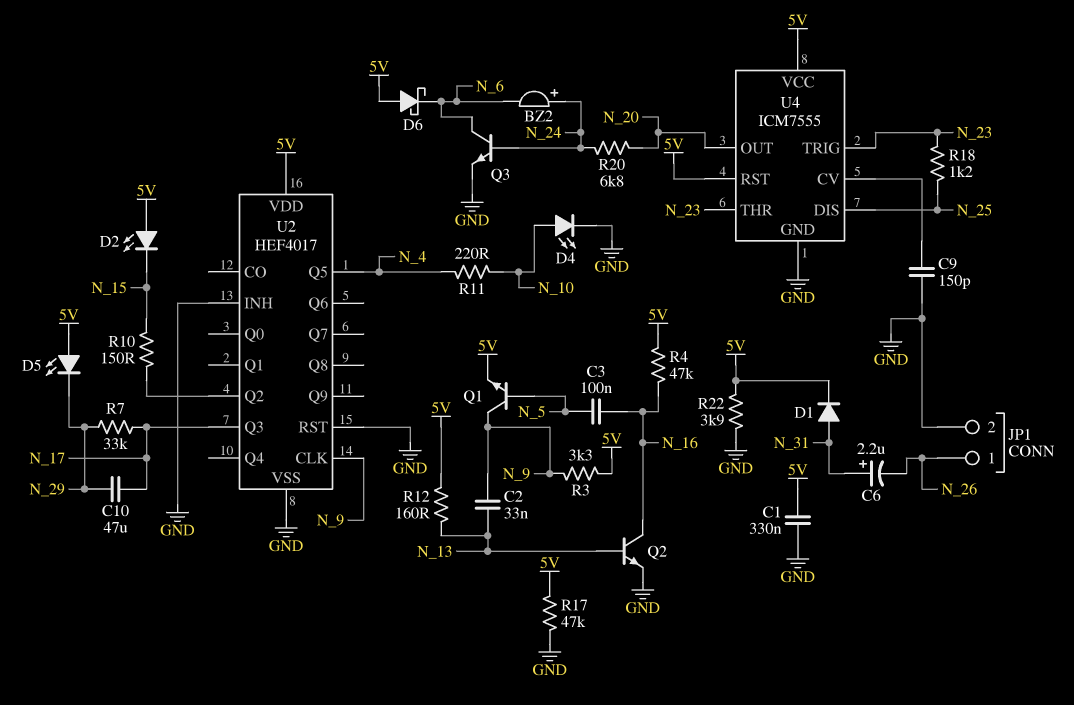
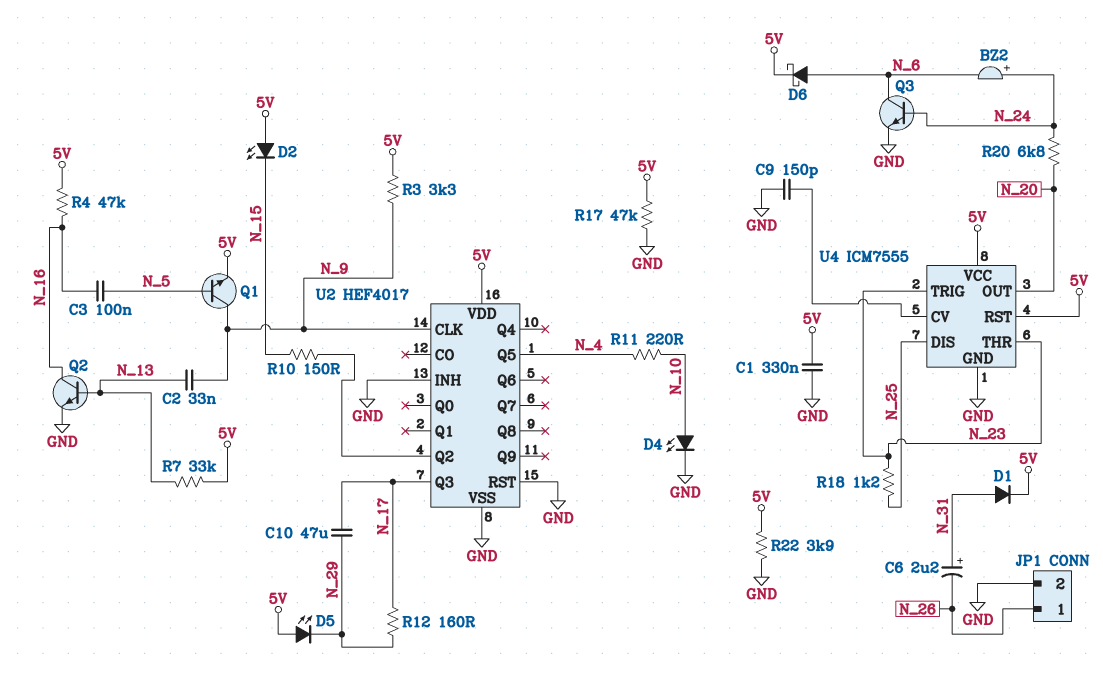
D6: schottky (A 5V, K N_6) -> schottky (A N_6, K 5V)
R7: 33k (N_17, N_29) -> 33k (5V, N_13)
R12: 160 (5V, N_13) -> 160 (N_17, N_29)

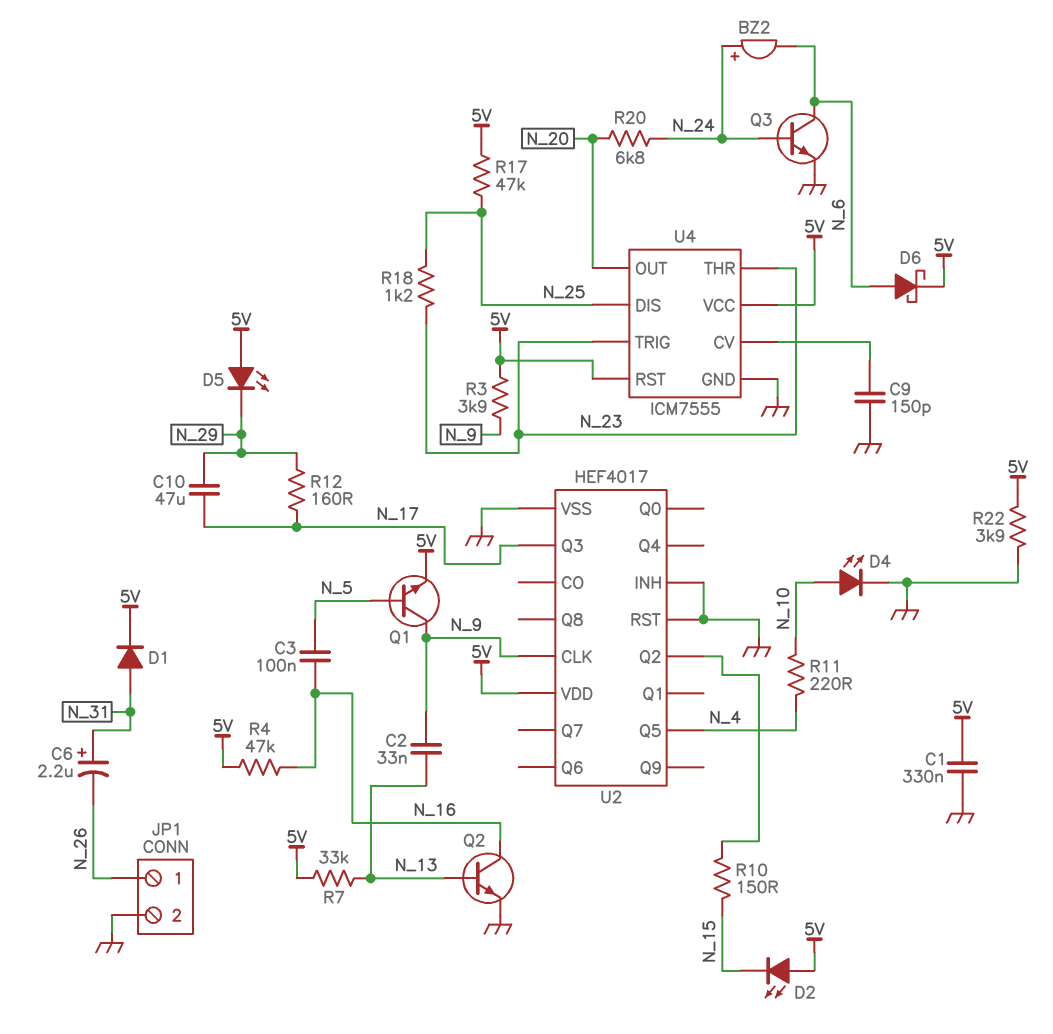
R3: 3.3k (5V, N_9) -> 3.9k (5V, N_9)
R17: 47k (5V, GND) -> 47k (5V, N_25)

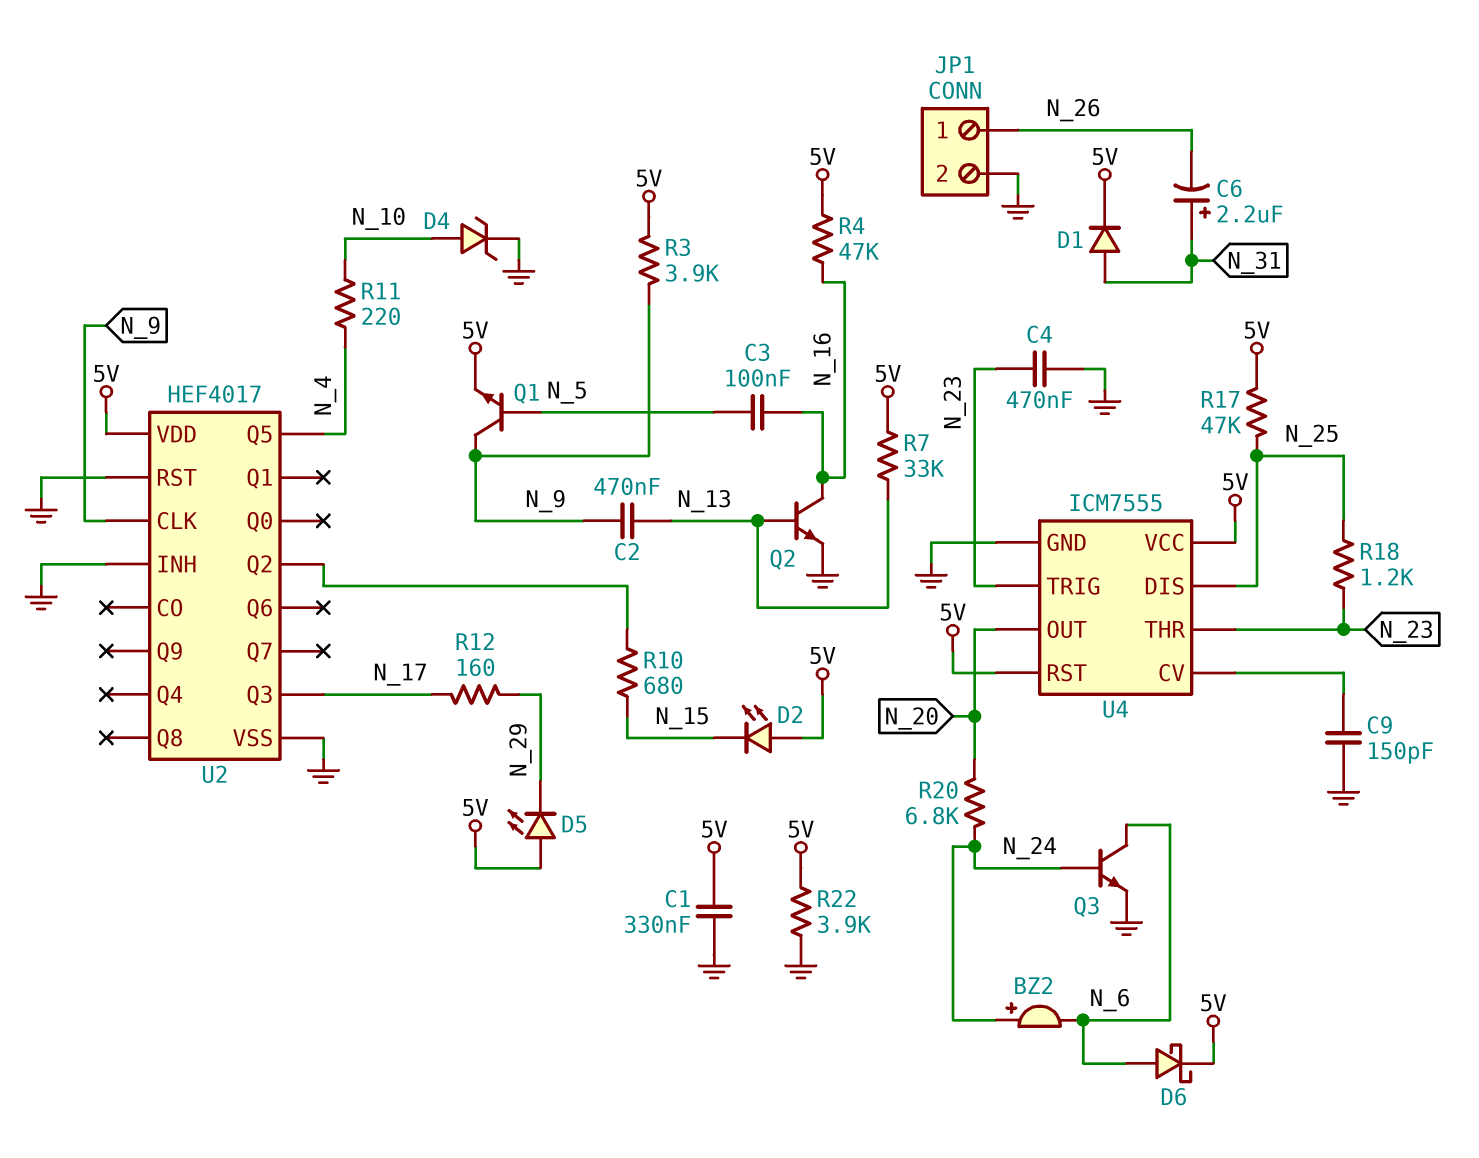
C2: 33nF (N_9, N_13) -> 470nF (N_9, N_13)
C4: none -> 470nF (GND, N_23)
C10: 47uF (N_17, N_29) -> none
D4: LED (A N_10, K GND) -> zener (A N_10, K GND)
R10: 150 (N_15, U2/Q2) -> 680 (N_15, U2/Q2)

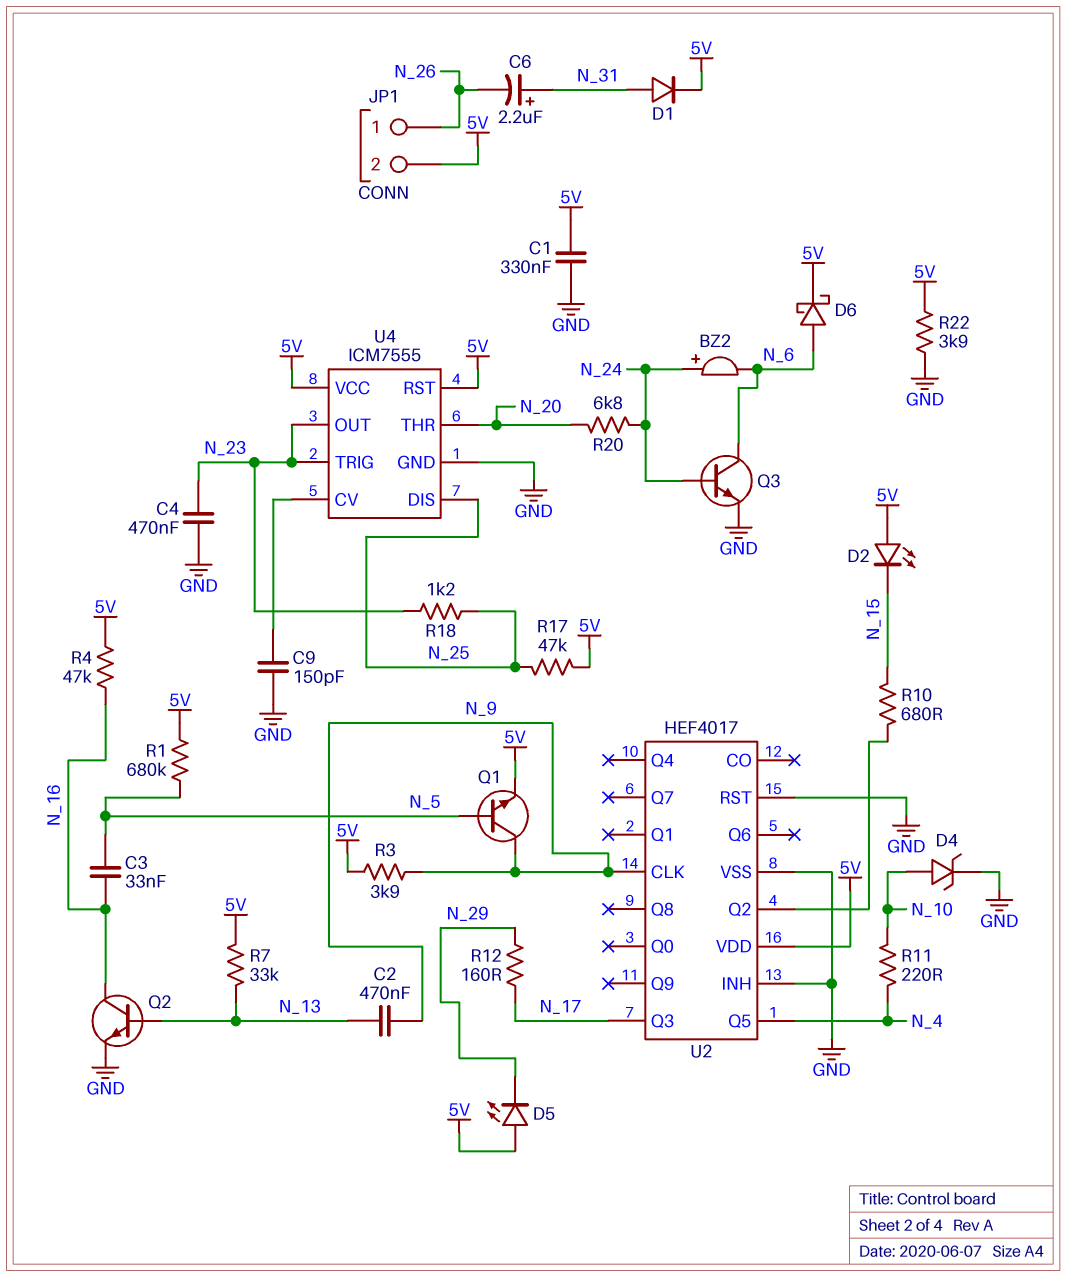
C3: 100nF (N_5, N_16) -> 33nF (N_5, N_16)
JP1 pin 2: GND -> 5V
R1: none -> 680k (5V, N_5)
U4 pin OUT: N_20 -> N_23
U4 pin THR: N_23 -> N_20

